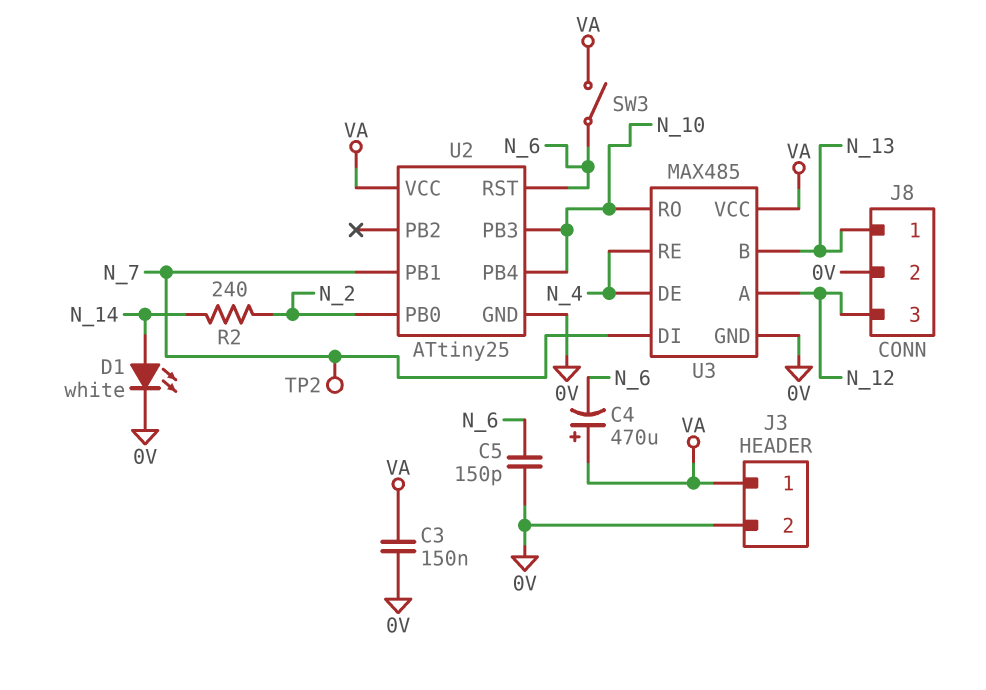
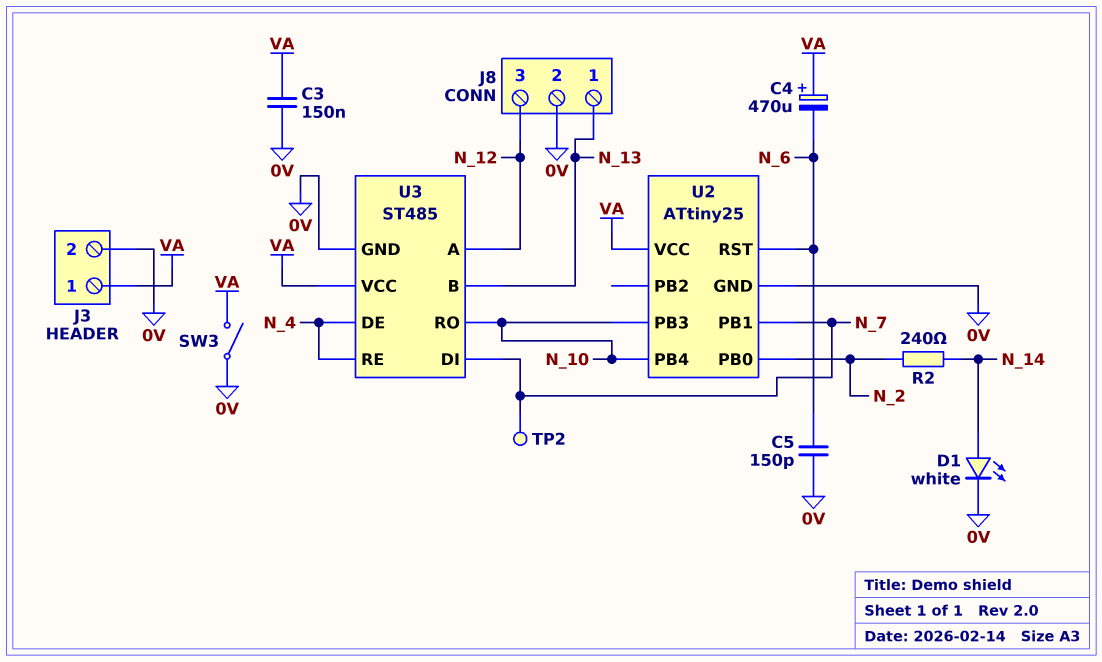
SW3: switch (N_6, VA) -> switch (0V, VA)
U3: MAX485 -> ST485

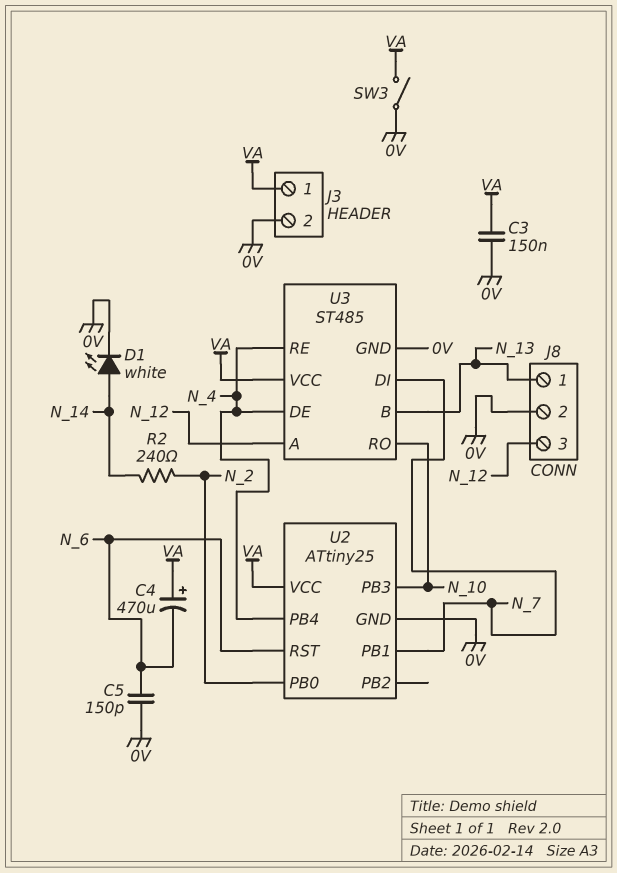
TP2: test point (N_7) -> none
U2 pin PB4: N_10 -> N_4

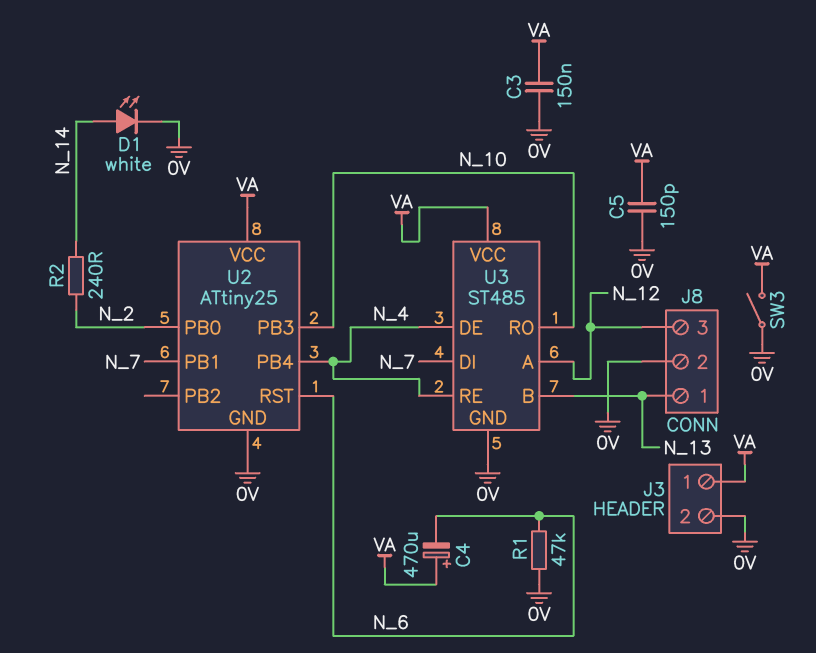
C5: 150pF (0V, N_6) -> 150pF (0V, VA)
R1: none -> 47k (0V, N_6)

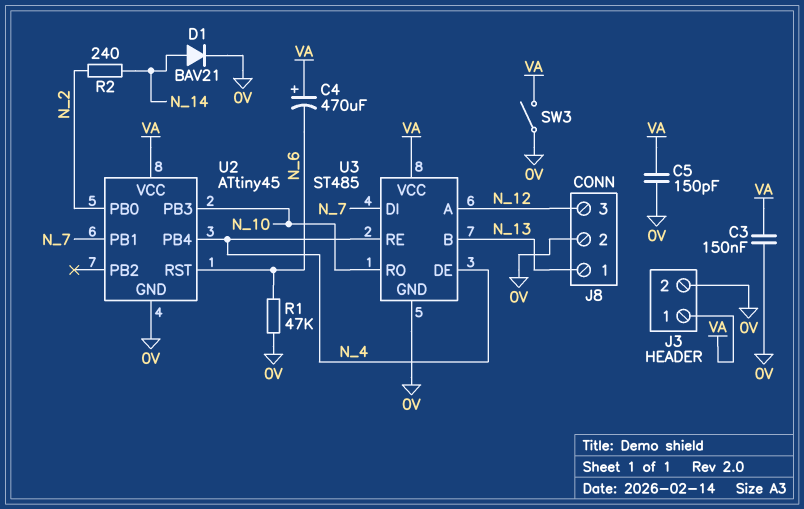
D1: LED white (A N_14, K 0V) -> diode BAV21 (A N_14, K 0V)
U2: ATtiny25 -> ATtiny45

